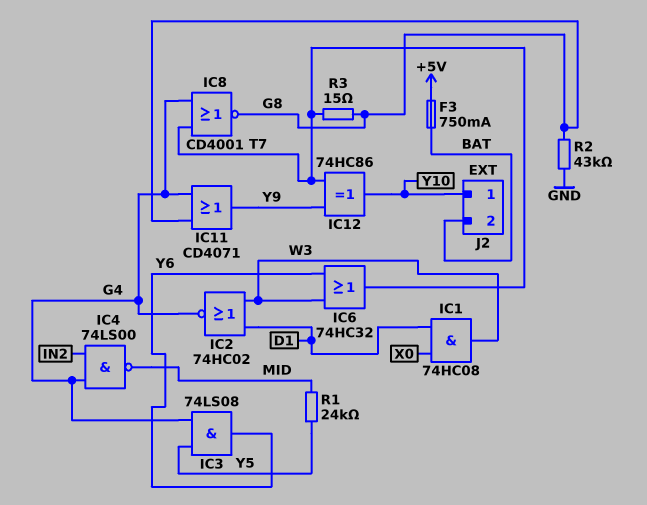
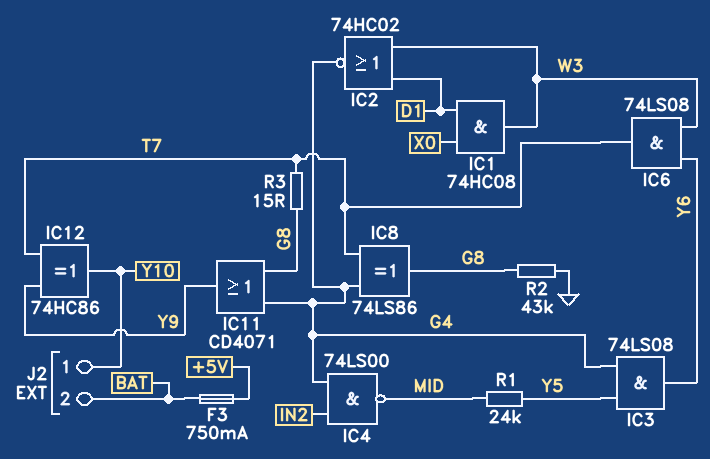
IC6: OR 74HC32 (in W3, in Y6, out T7) -> AND 74LS08 (in W3, in Y6, out T7)
IC8: NOR CD4001 (in G4, in T7, out G8) -> XOR 74LS86 (in G4, in T7, out G8)

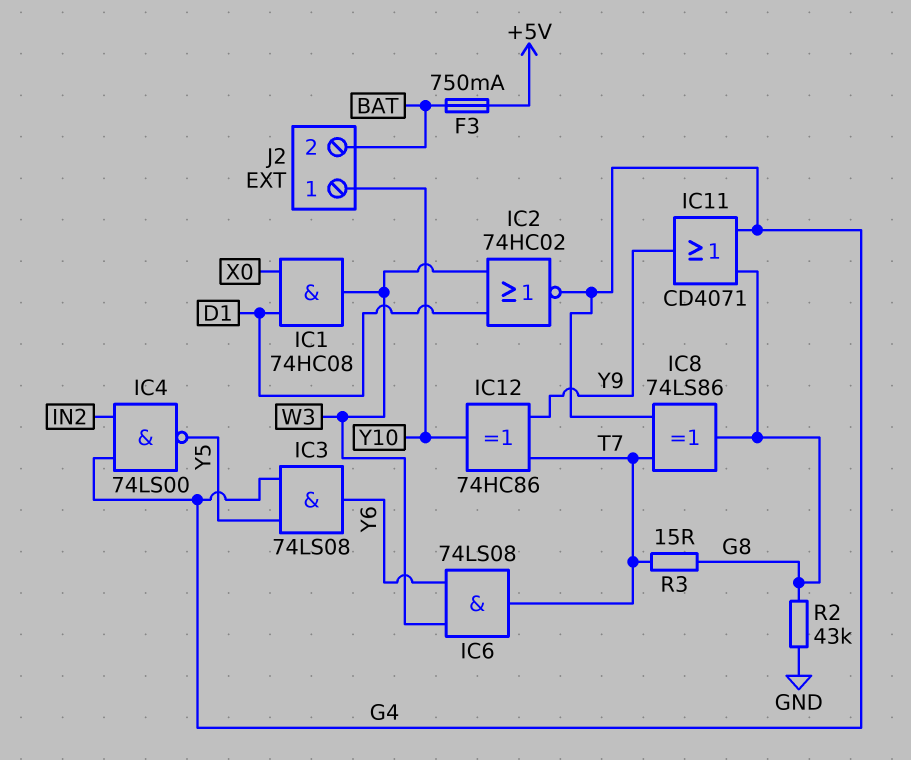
IC4: NAND 74LS00 (in G4, in IN2, out MID) -> NAND 74LS00 (in G4, in IN2, out Y5)
R1: 24k (MID, Y5) -> none

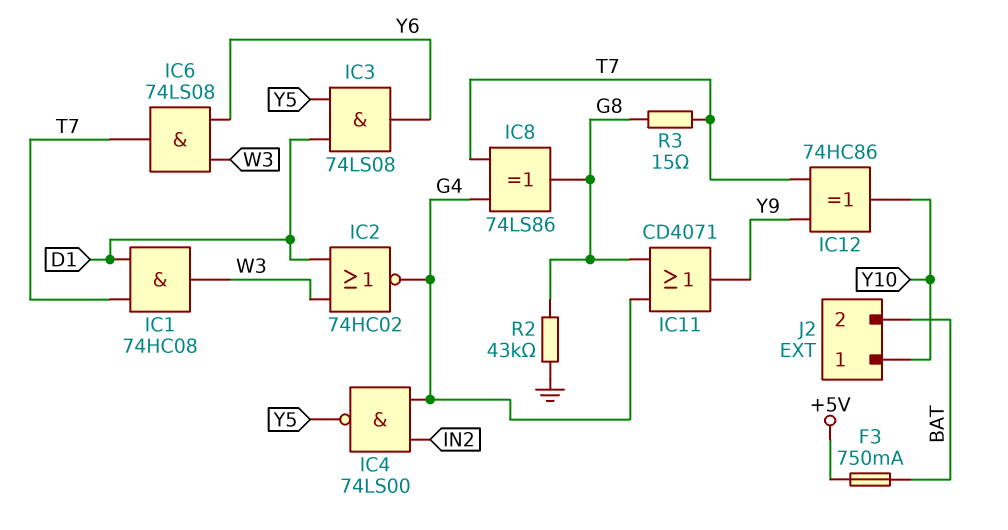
IC1: AND 74HC08 (in D1, in X0, out W3) -> AND 74HC08 (in D1, in T7, out W3)
IC3: AND 74LS08 (in G4, in Y5, out Y6) -> AND 74LS08 (in D1, in Y5, out Y6)

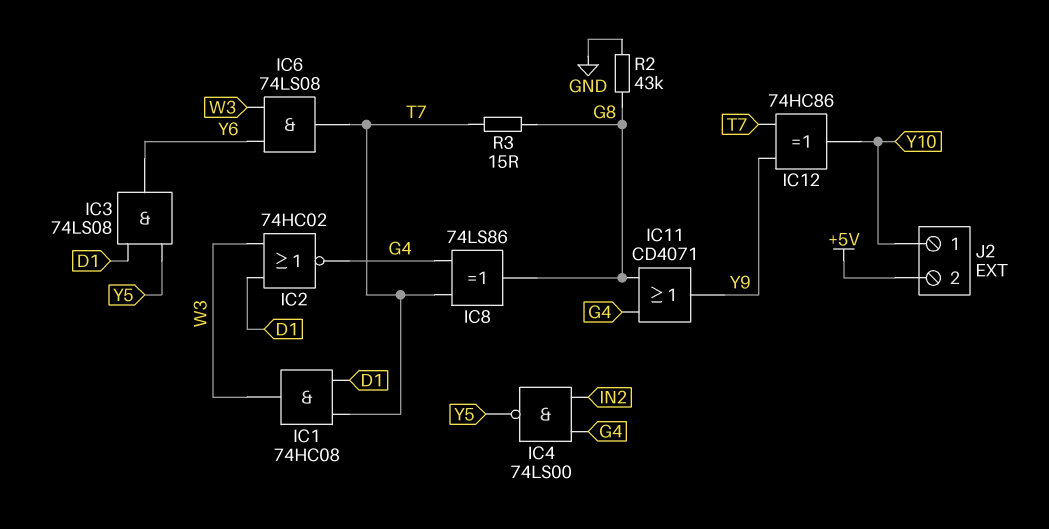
F3: 750mA (+5V, BAT) -> none
J2 pin 2: BAT -> +5V

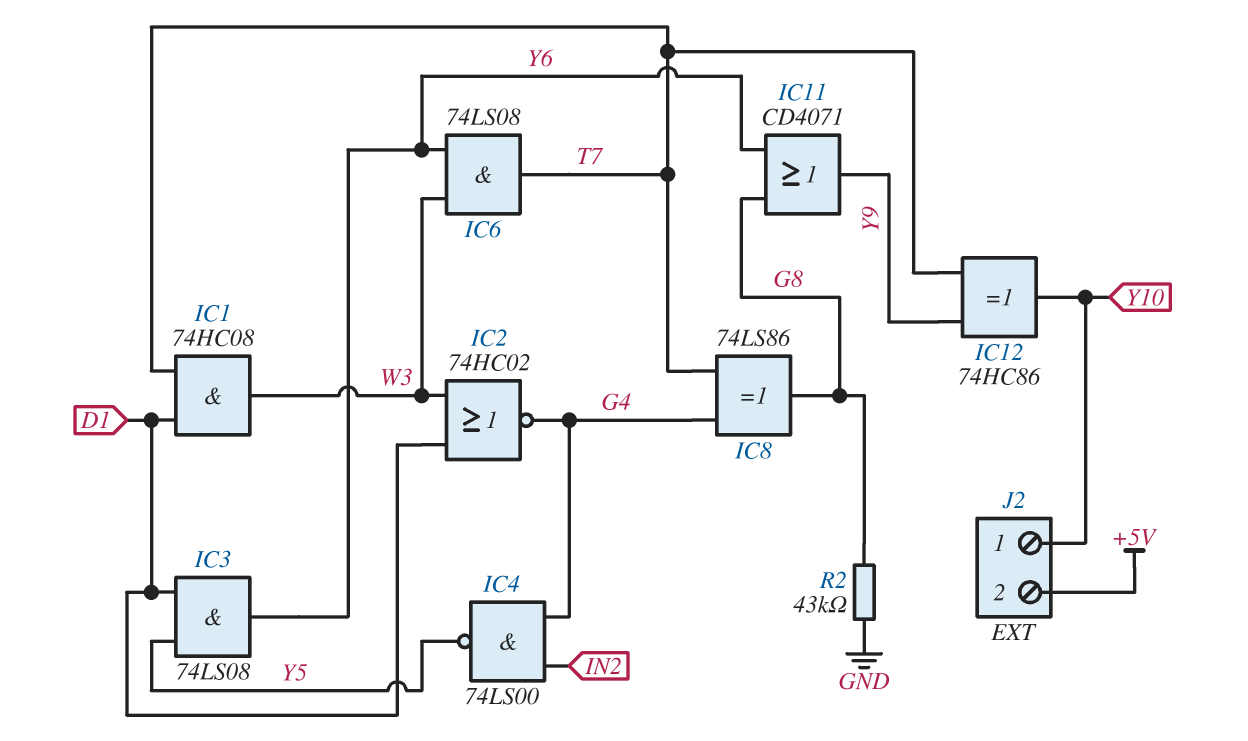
IC11: OR CD4071 (in G4, in G8, out Y9) -> OR CD4071 (in G8, in Y6, out Y9)
R3: 15 (G8, T7) -> none

